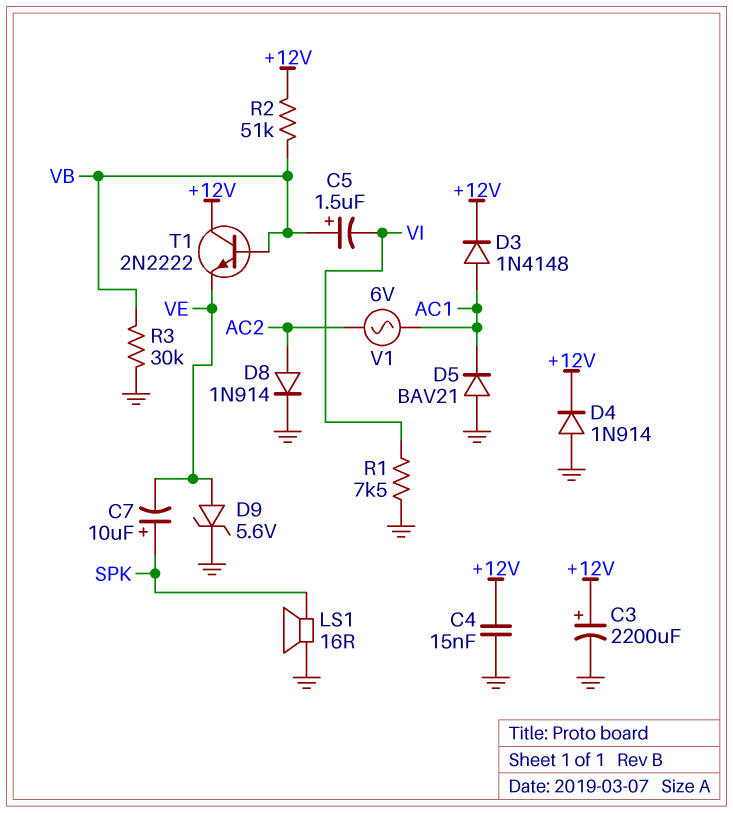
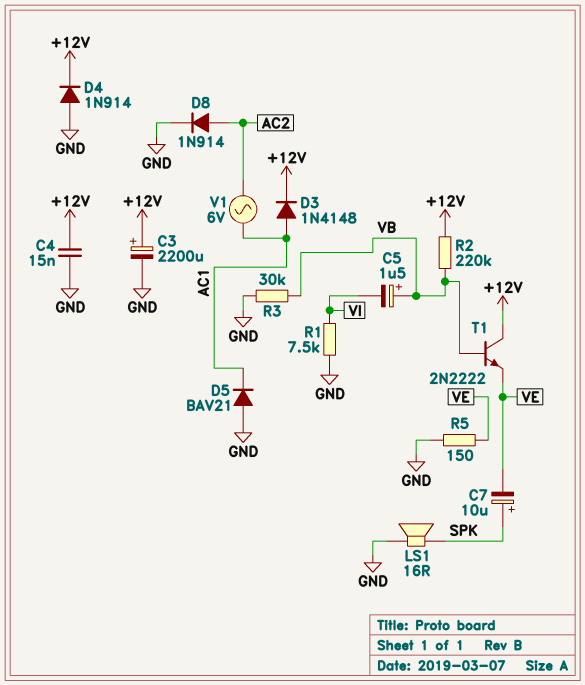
D9: zener 5.6V (A VE, K GND) -> none
R2: 51k (+12V, VB) -> 220k (+12V, VB)
R5: none -> 150 (GND, VE)

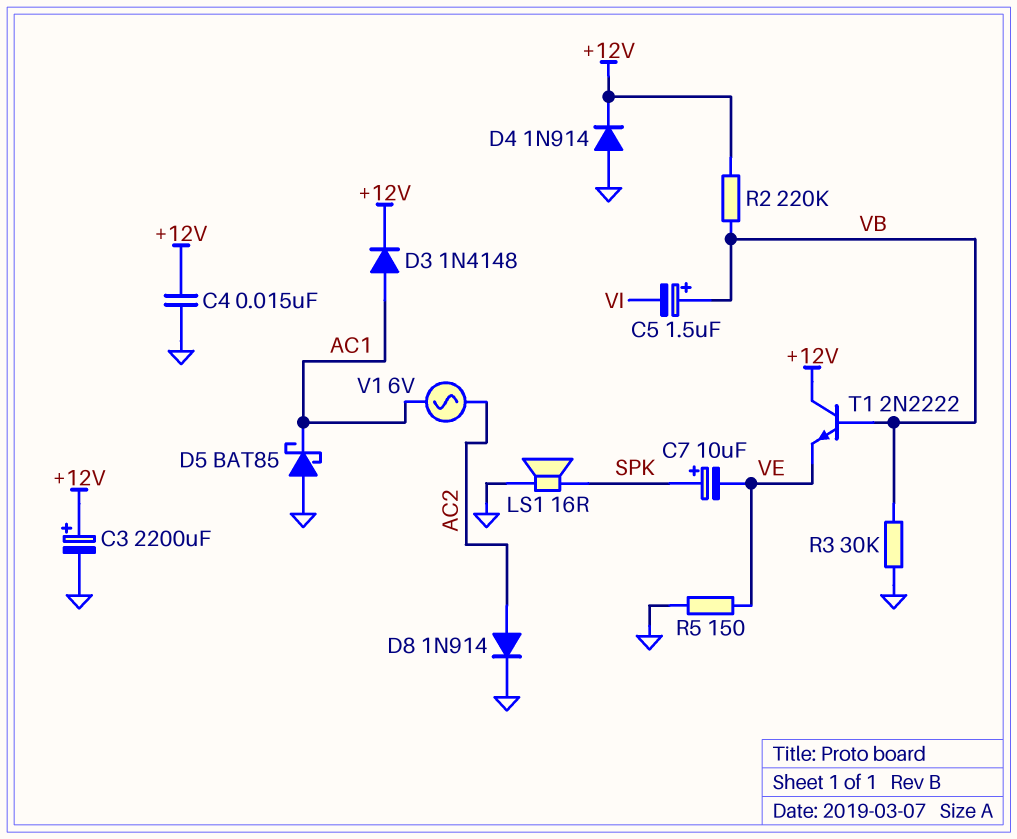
D5: diode BAV21 (A GND, K AC1) -> schottky BAT85 (A GND, K AC1)
R1: 7.5k (GND, VI) -> none

